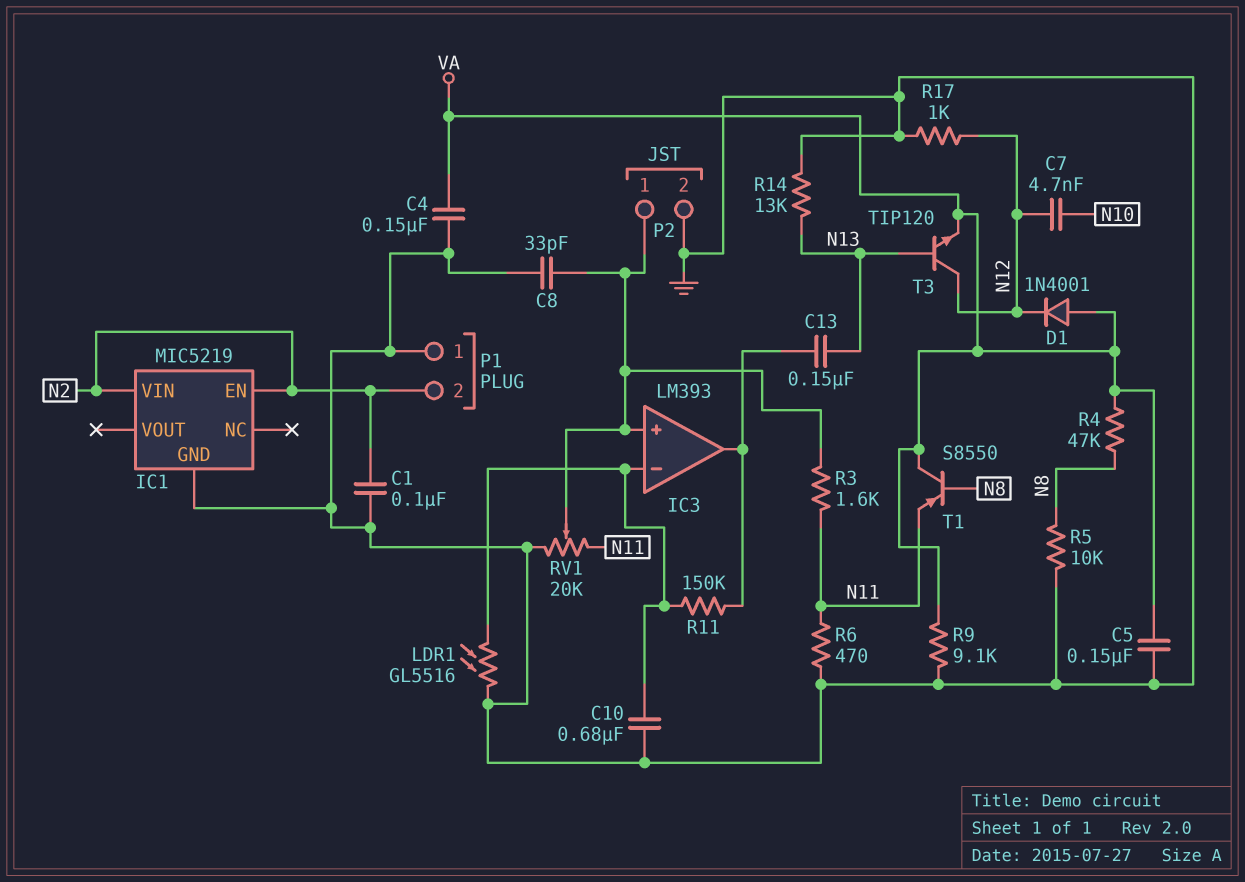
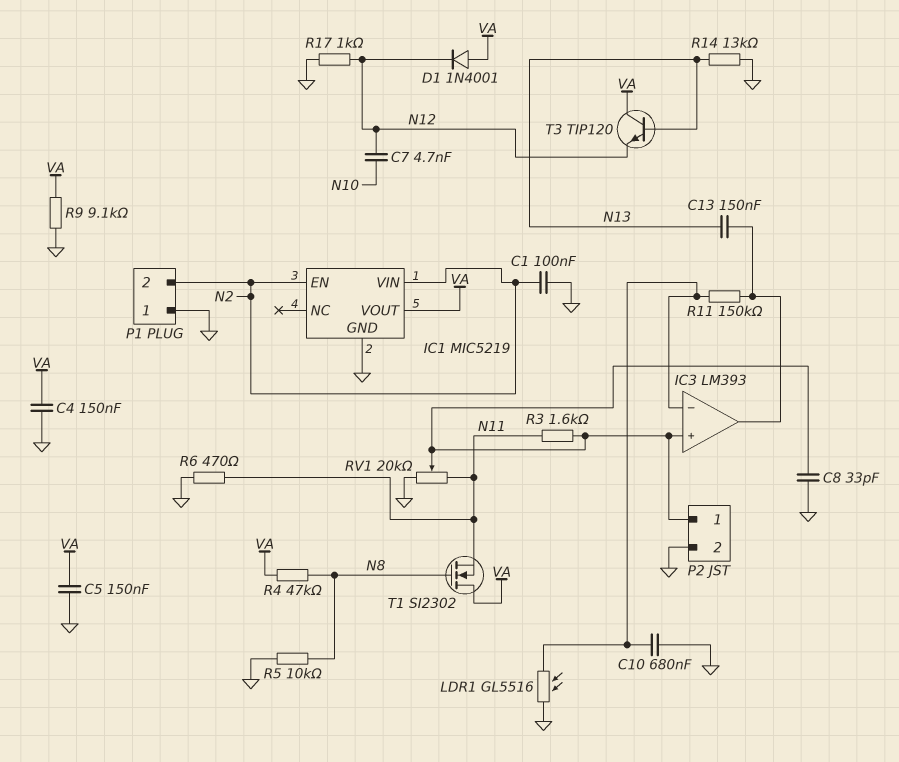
IC1 pin VOUT: none -> VA
T1: PNP S8550 (B N8, C VA, E N11) -> NMOS SI2302 (G N8, D VA, S N11)
T3: NPN TIP120 (B N13, C N12, E VA) -> NPN TIP120 (B N13, C VA, E N12)

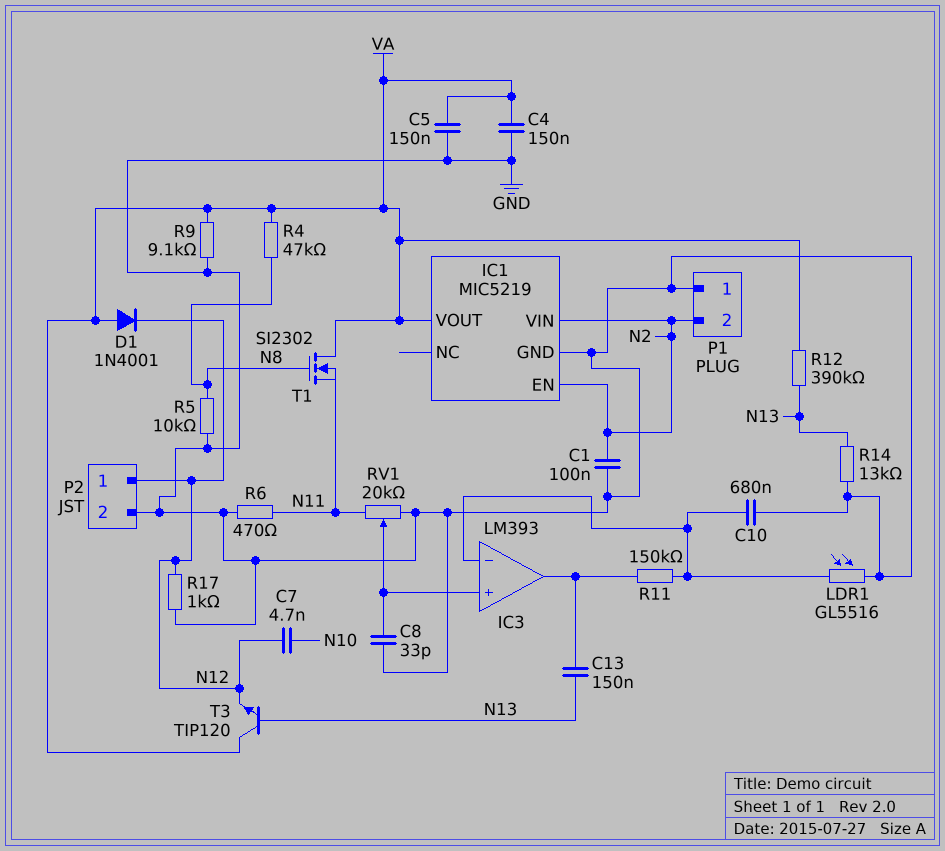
P2 pin 1: IC3/in+ -> N12
R3: 1.6k (IC3/in+, N11) -> none
R12: none -> 390k (N13, VA)

